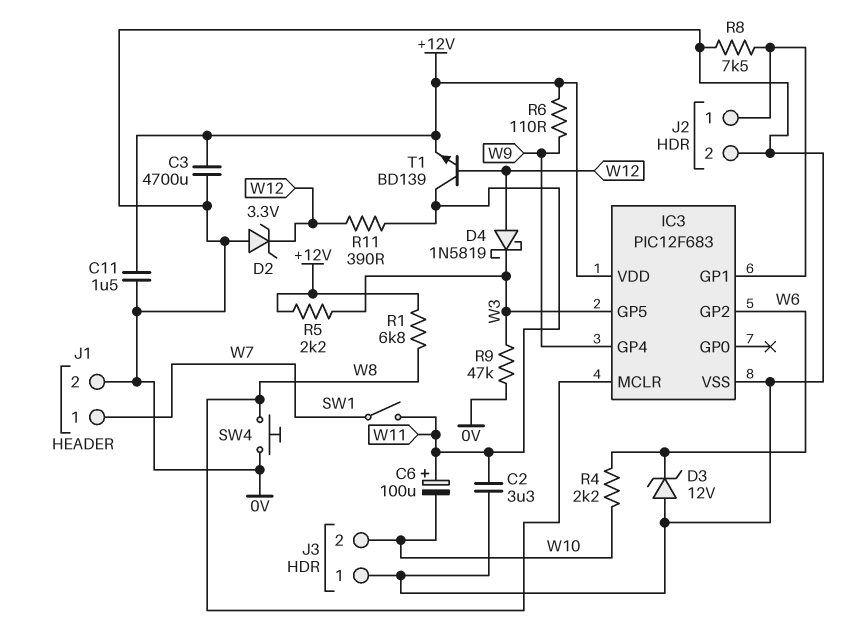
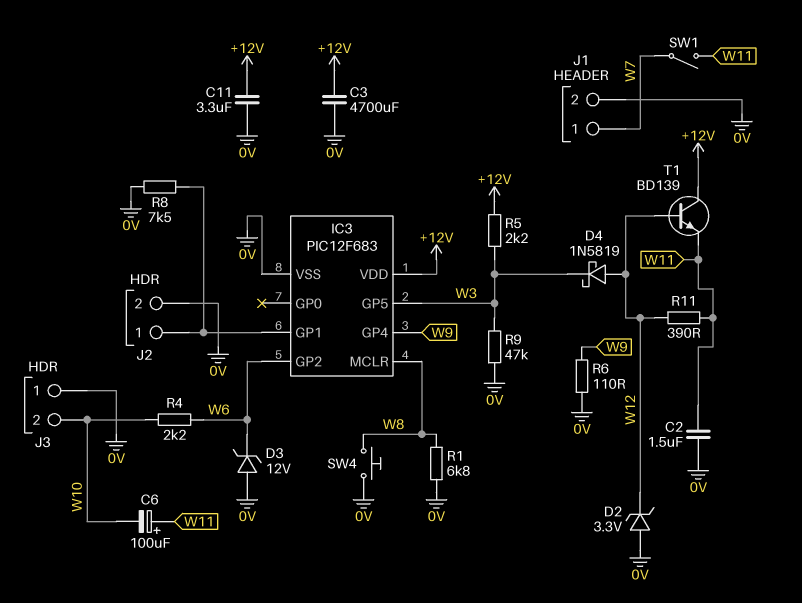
C2: 3.3uF (0V, W11) -> 1.5uF (0V, W11)
C11: 1.5uF (+12V, 0V) -> 3.3uF (+12V, 0V)
R1: 6.8k (+12V, W8) -> 6.8k (0V, W8)
R6: 110 (+12V, W9) -> 110 (0V, W9)
T1: NPN BD139 (B W12, C W11, E +12V) -> NPN BD139 (B W12, C +12V, E W11)

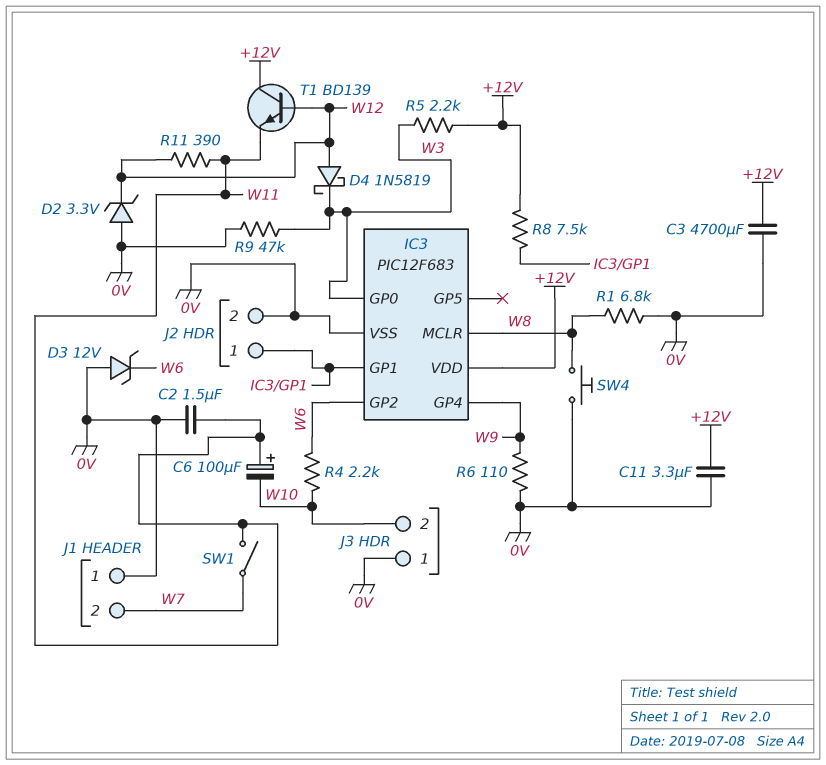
IC3 pin GP0: none -> W3
IC3 pin GP5: W3 -> none
J1 pin 1: W7 -> 0V
J1 pin 2: 0V -> W7
R8: 7.5k (0V, IC3/GP1) -> 7.5k (+12V, IC3/GP1)

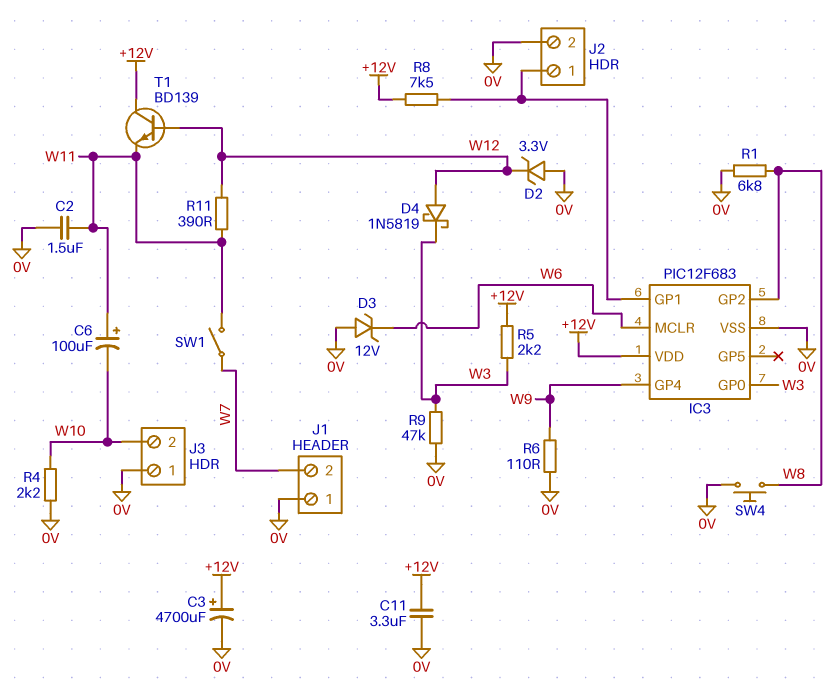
C3: 4700uF (+12V, 0V) -> 4700uF (plus +12V, minus 0V)
IC3 pin GP2: W6 -> W8
IC3 pin MCLR: W8 -> W6
R4: 2.2k (W6, W10) -> 2.2k (0V, W10)

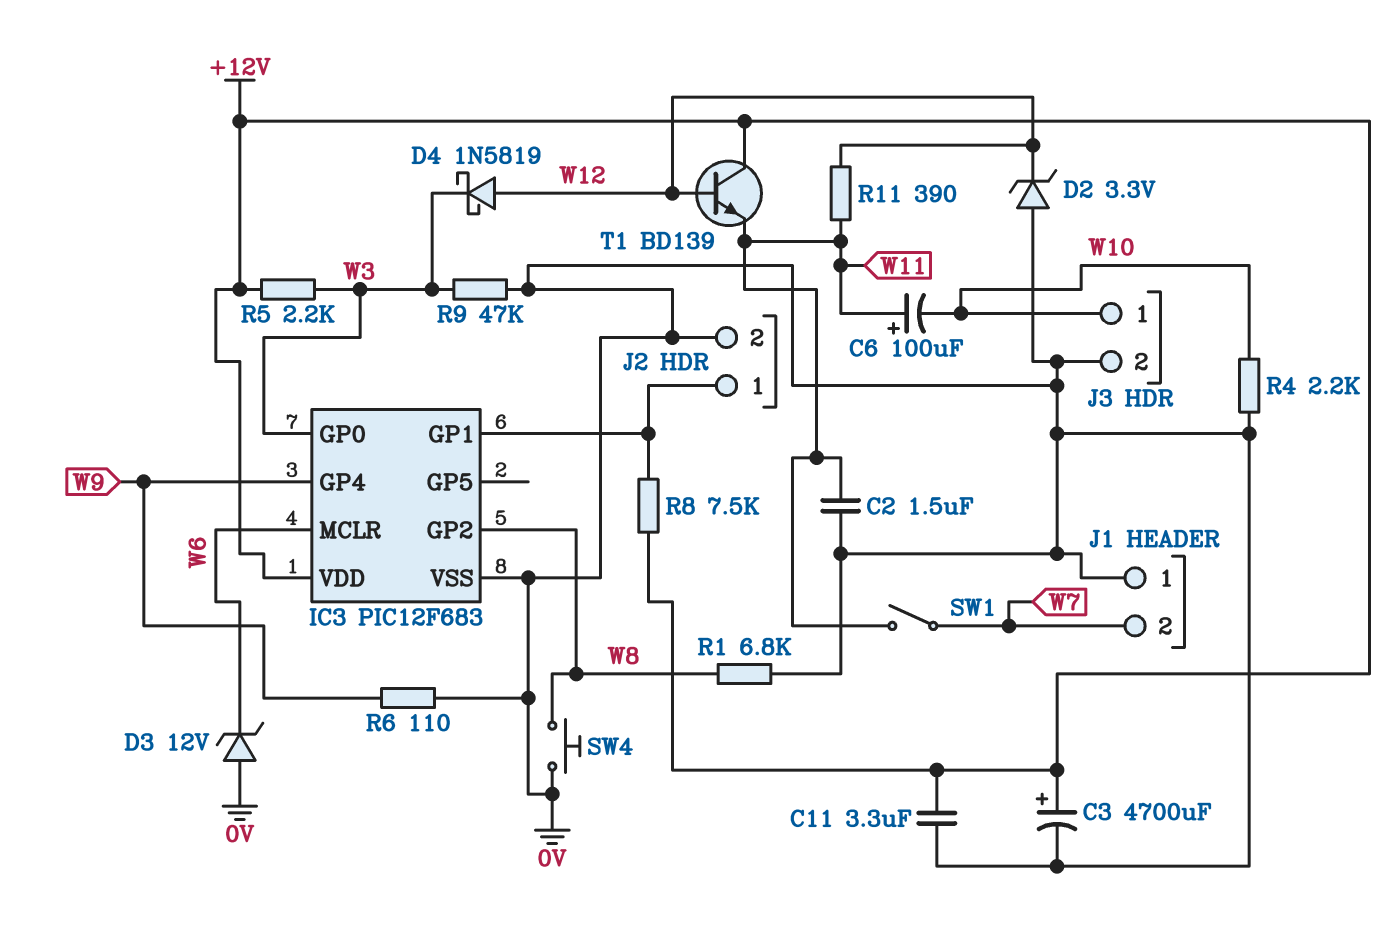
J3 pin 1: 0V -> W10
J3 pin 2: W10 -> 0V

